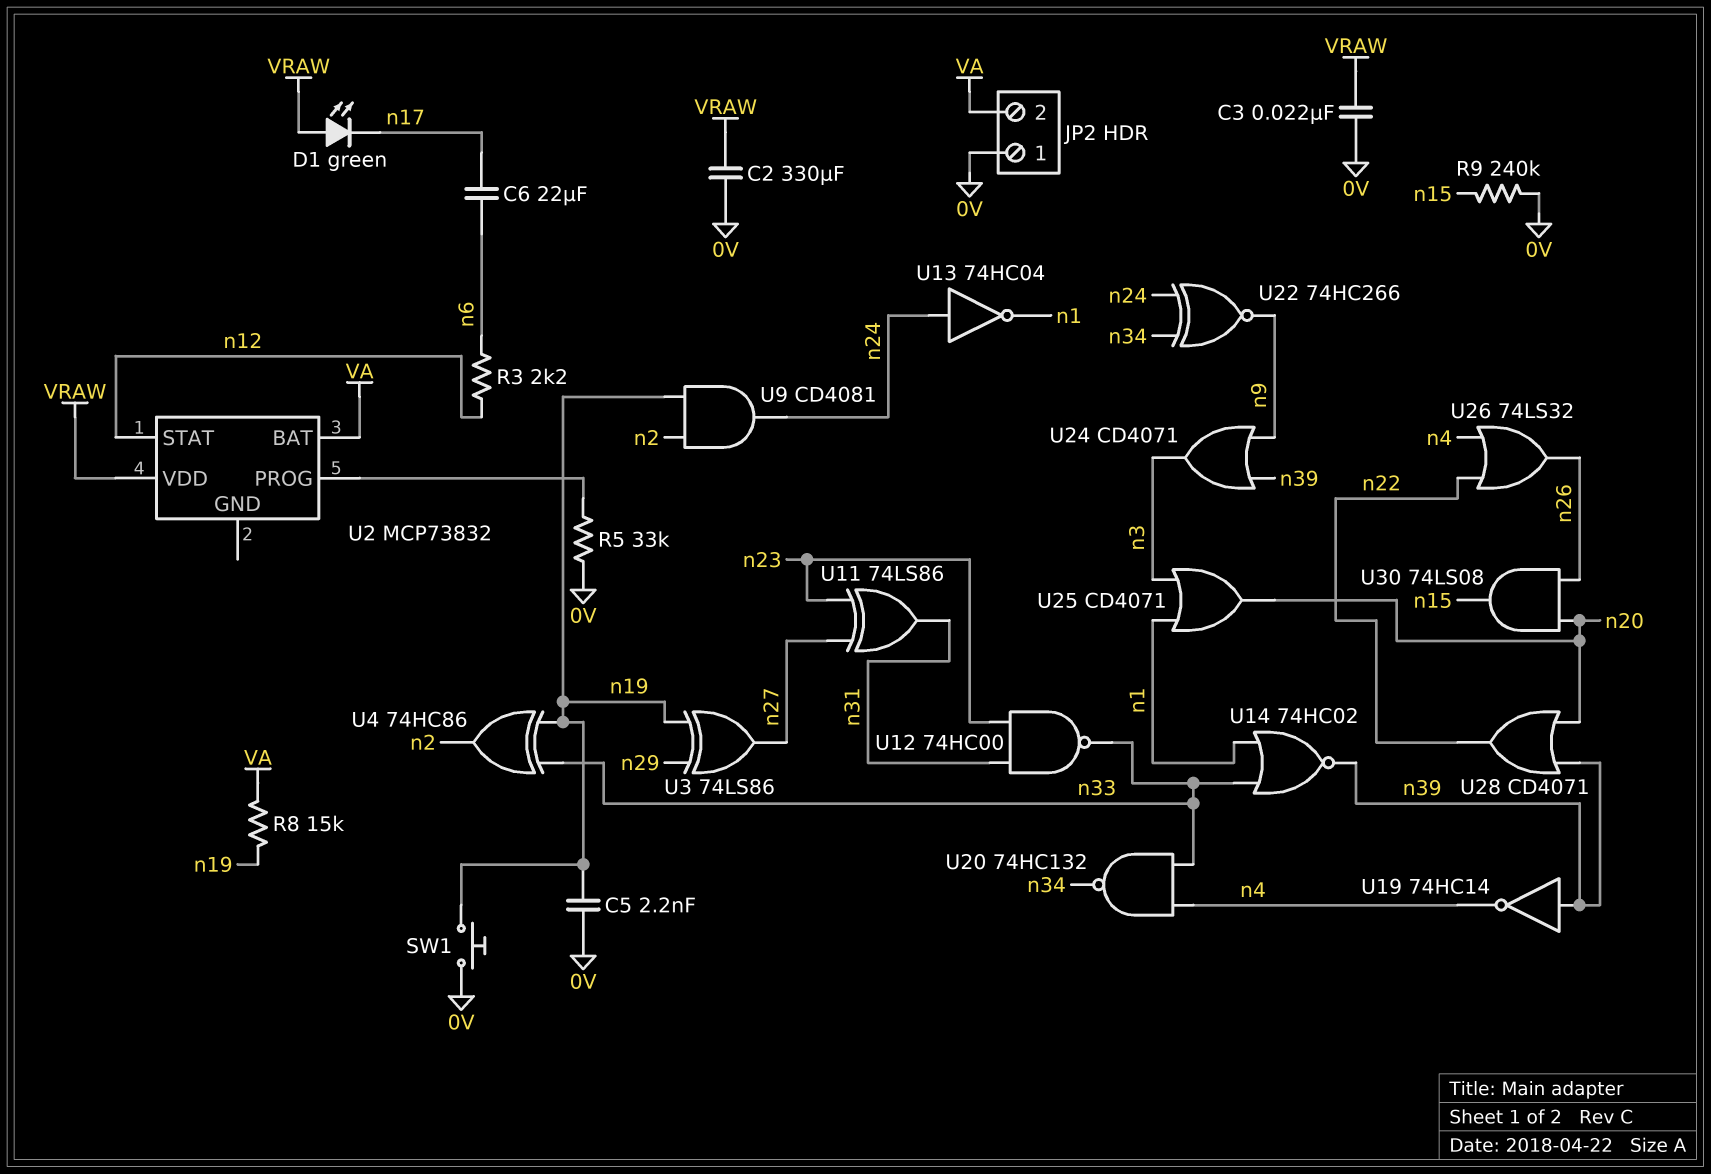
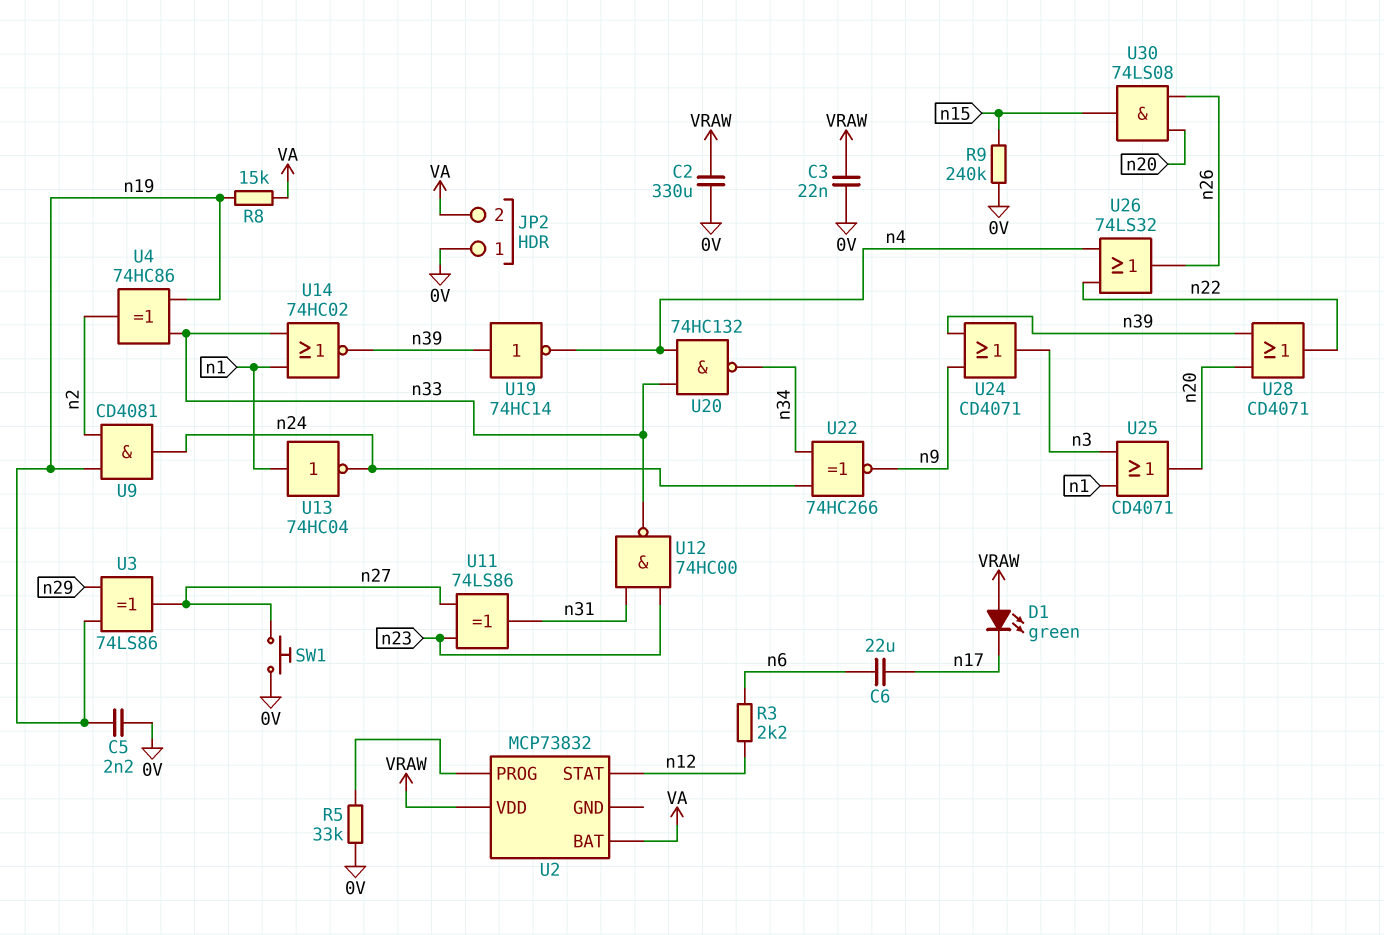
SW1: button (0V, n19) -> button (0V, n27)
U13: NOT 74HC04 (in n24, out n1) -> NOT 74HC04 (in n1, out n24)

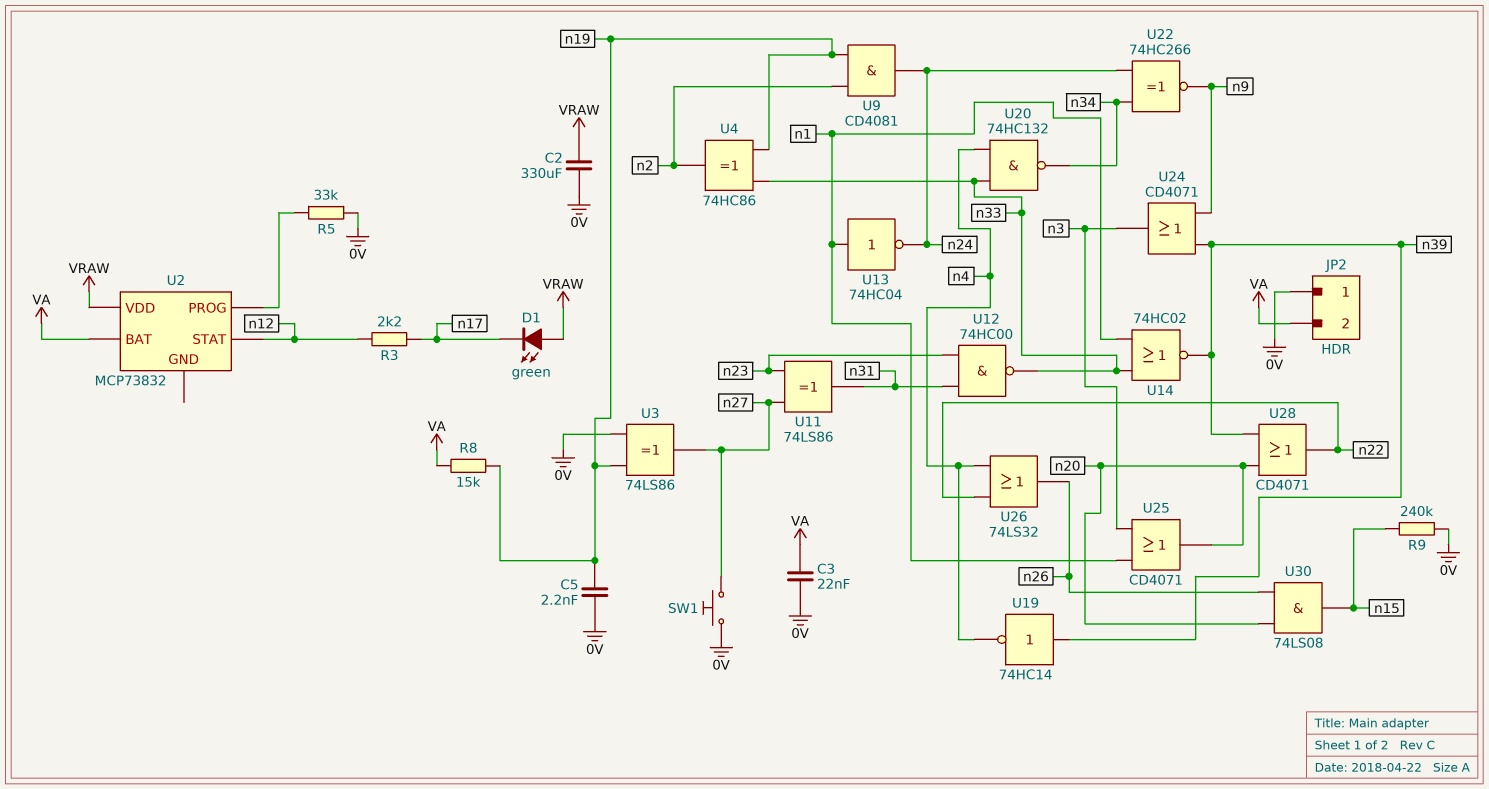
C3: 22nF (0V, VRAW) -> 22nF (0V, VA)
C6: 22uF (n6, n17) -> none
R3: 2.2k (n6, n12) -> 2.2k (n12, n17)
U3: XOR 74LS86 (in n19, in n29, out n27) -> XOR 74LS86 (in 0V, in n19, out n27)

